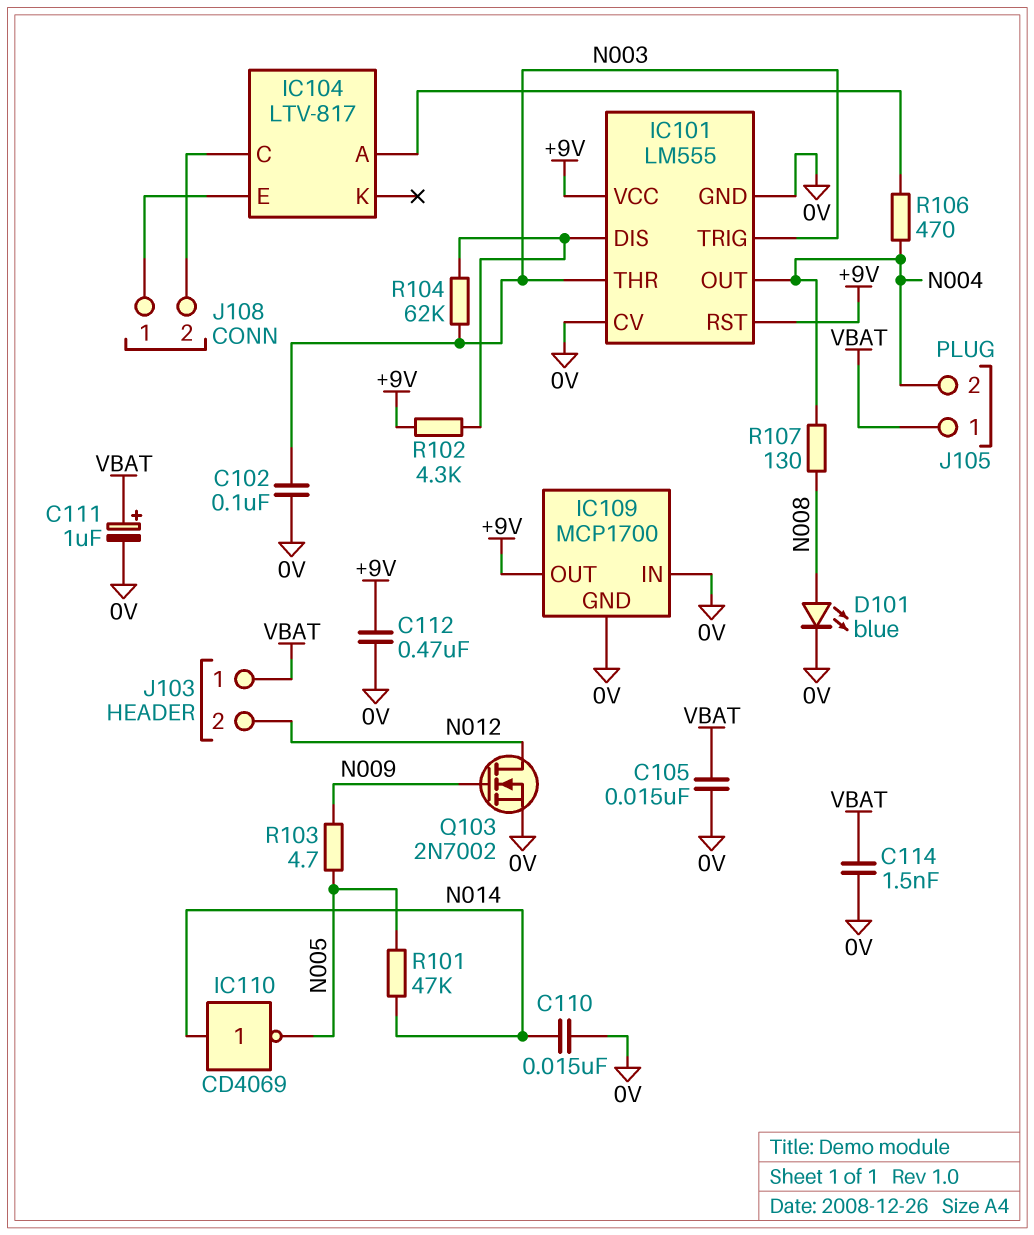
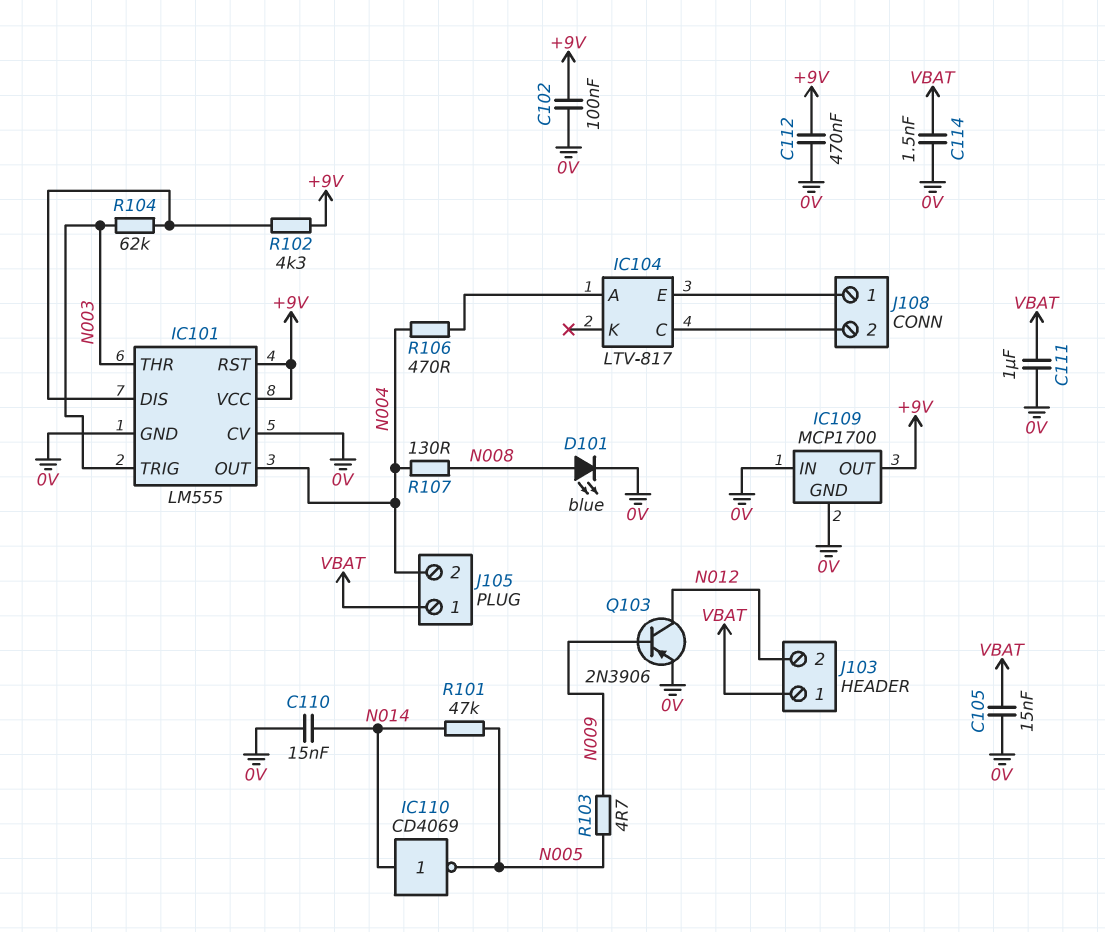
C102: 100nF (0V, N003) -> 100nF (+9V, 0V)
C111: 1uF (plus VBAT, minus 0V) -> 1uF (0V, VBAT)
Q103: NMOS 2N7002 (G N009, D N012, S 0V) -> PNP 2N3906 (B N009, C N012, E 0V)

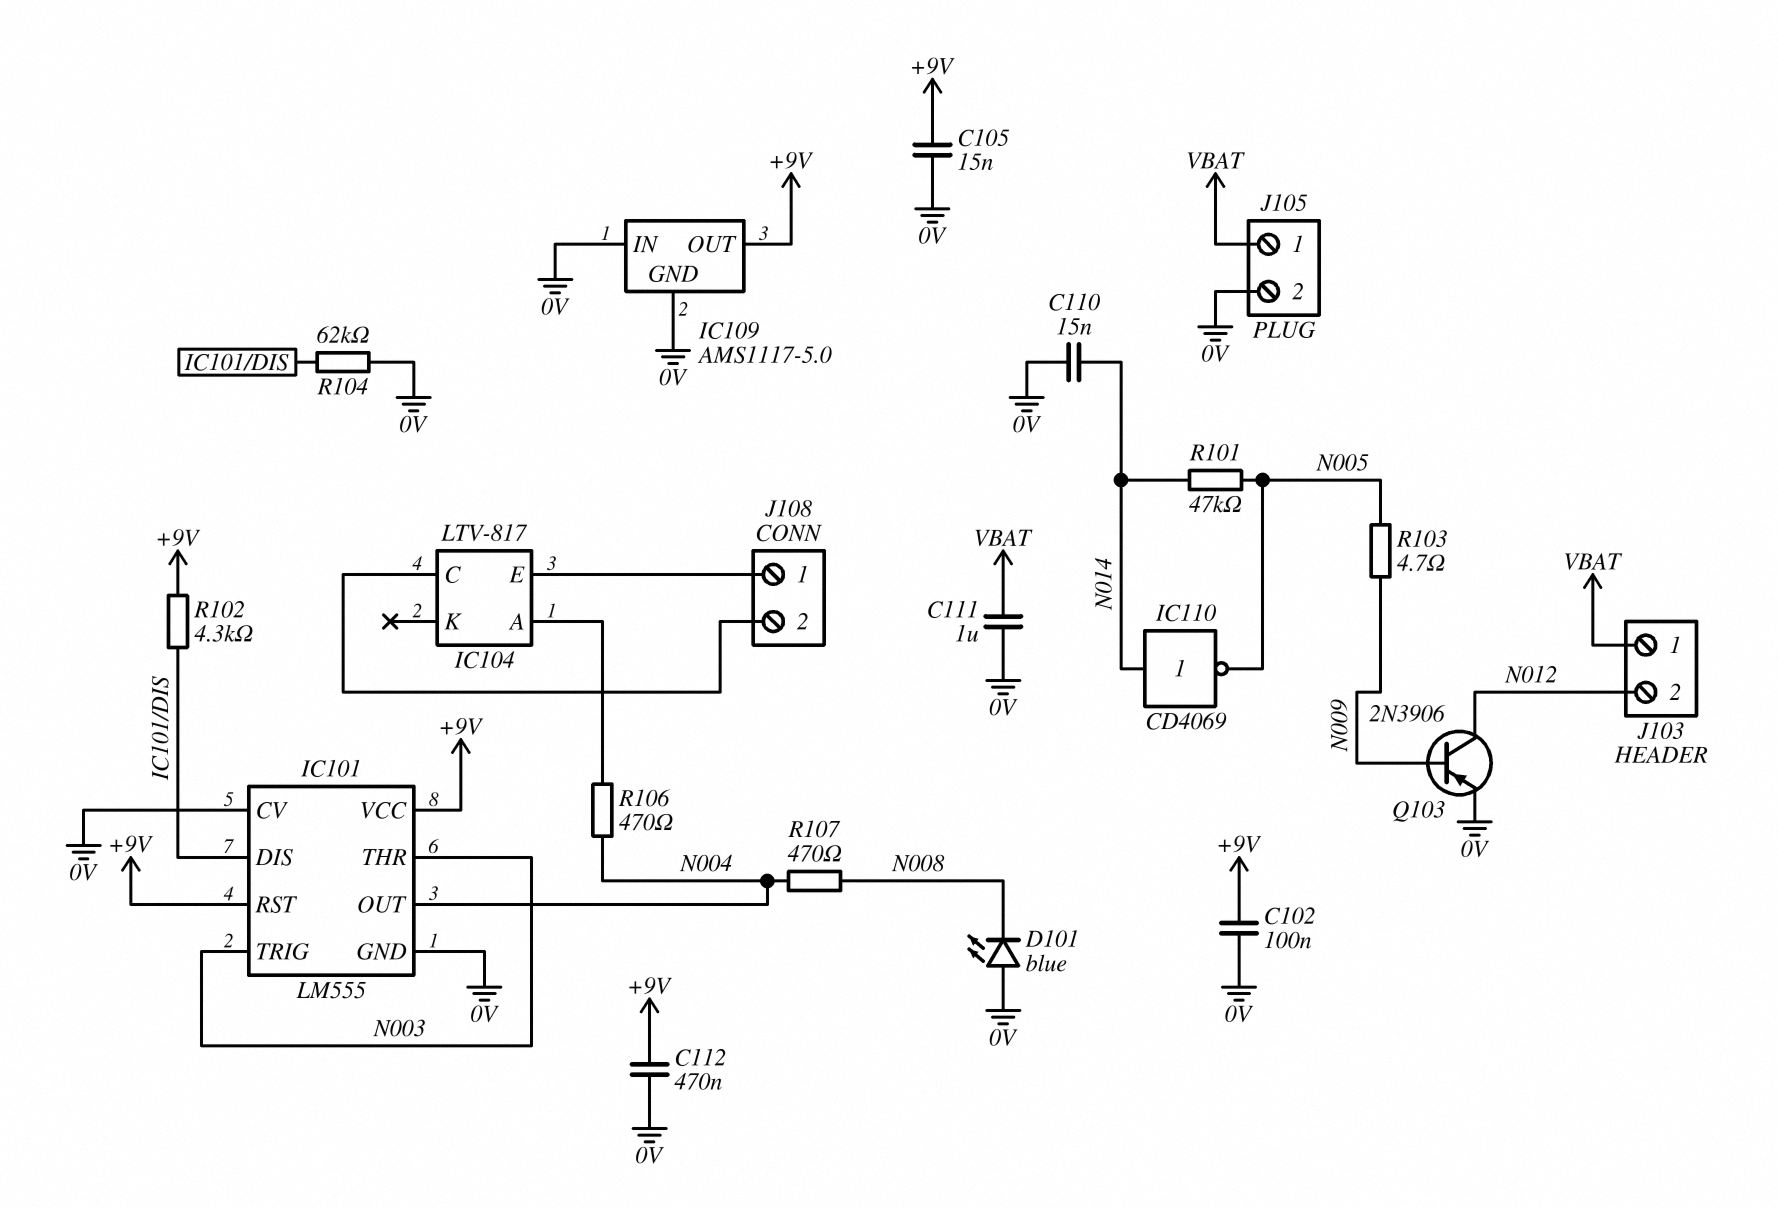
C105: 15nF (0V, VBAT) -> 15nF (+9V, 0V)
C114: 1.5nF (0V, VBAT) -> none
D101: LED blue (A N008, K 0V) -> LED blue (A 0V, K N008)
IC109: MCP1700 -> AMS1117-5.0
J105 pin 2: N004 -> 0V
R104: 62k (IC101/DIS, N003) -> 62k (0V, IC101/DIS)
R107: 130 (N004, N008) -> 470 (N004, N008)

